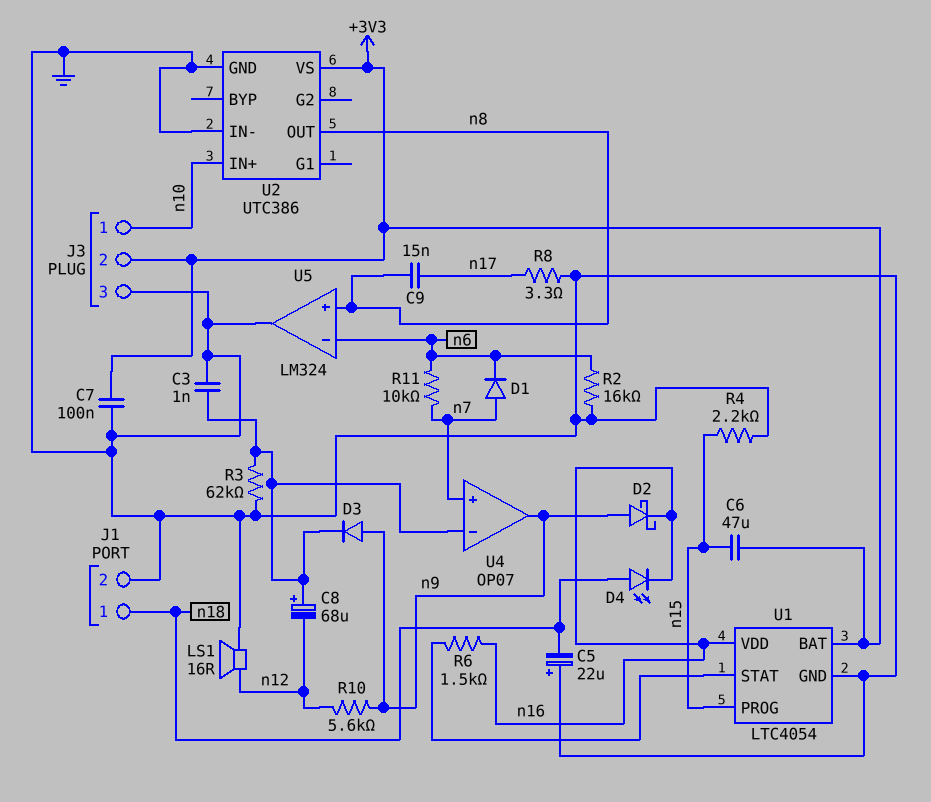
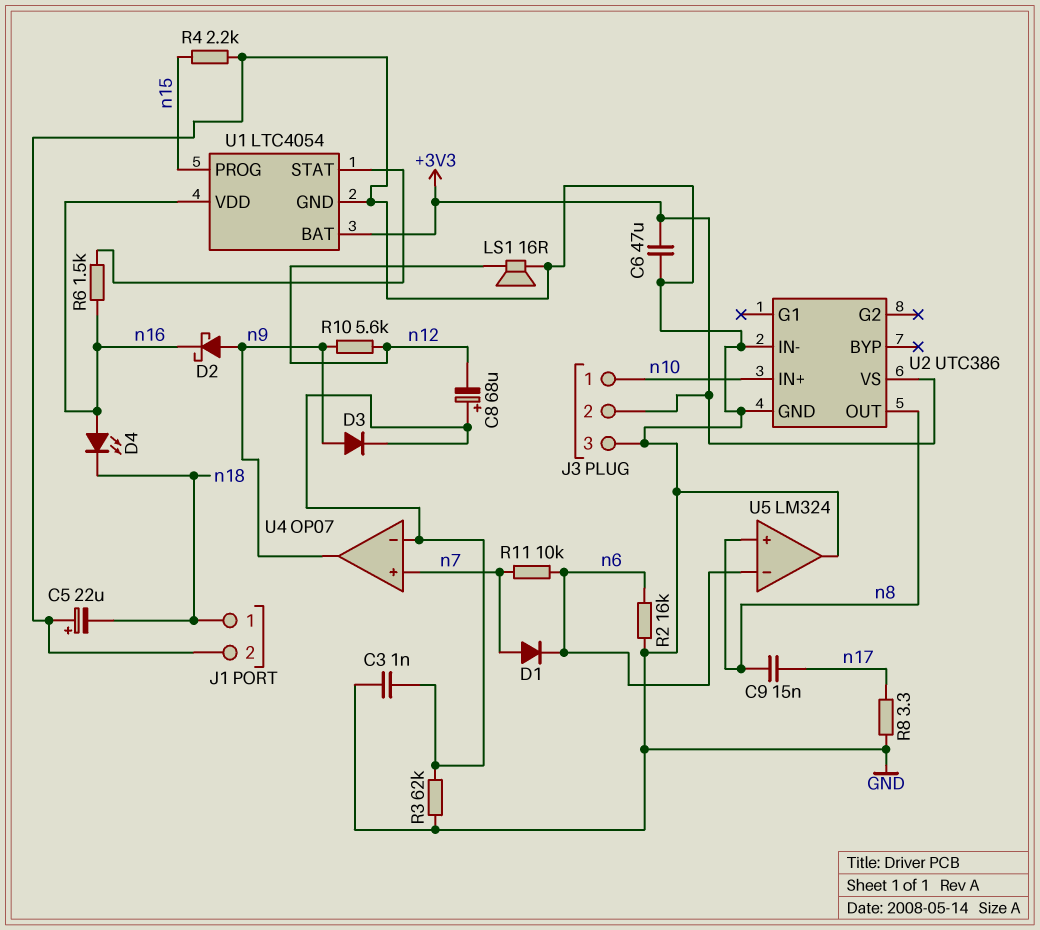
C6: 47uF (+3V3, n15) -> 47uF (+3V3, GND)
C7: 100nF (+3V3, GND) -> none
D4: LED (A n18, K n16) -> LED (A n16, K n18)

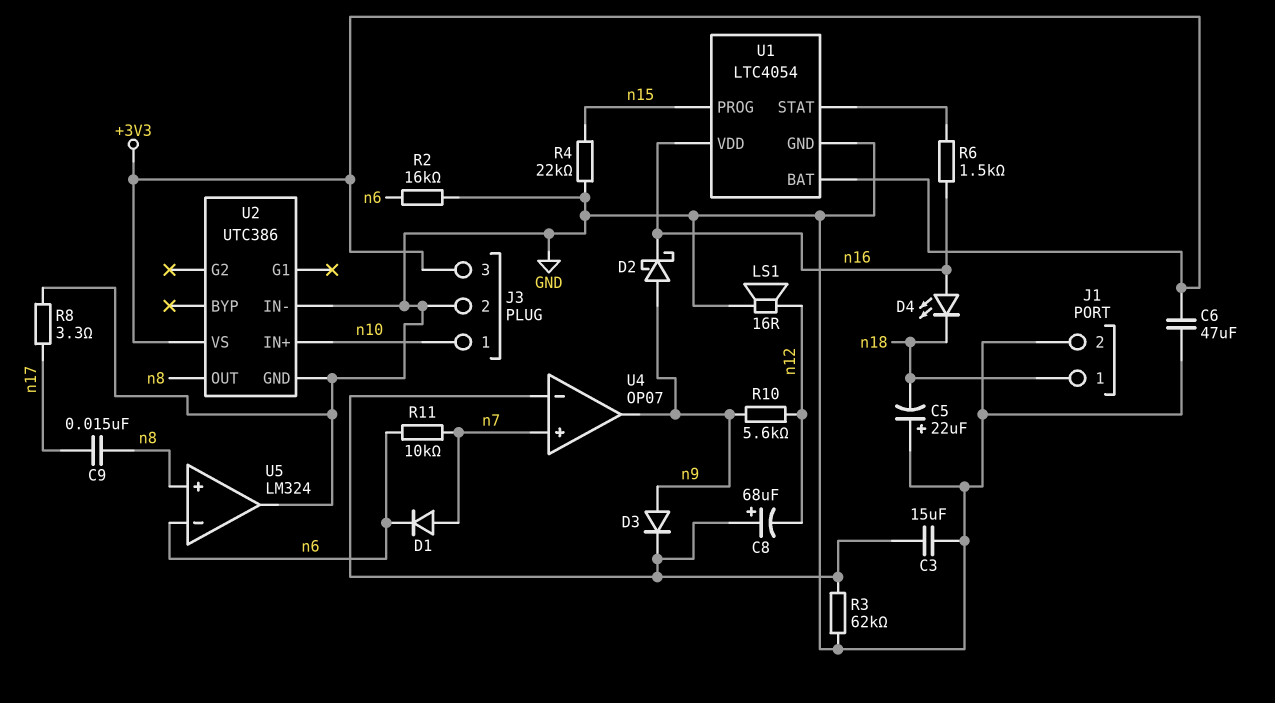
C3: 1nF (GND, U4/in-) -> 15uF (GND, U4/in-)
J3 pin 2: +3V3 -> GND
J3 pin 3: GND -> +3V3
R4: 2.2k (GND, n15) -> 22k (GND, n15)

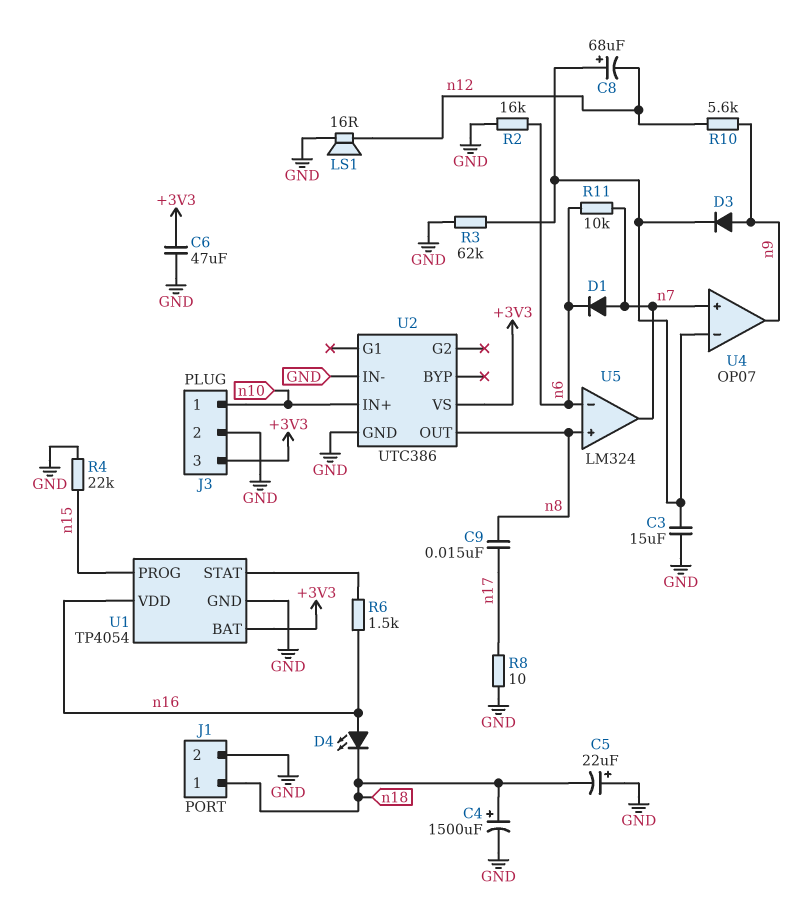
C4: none -> 1500uF (plus n18, minus GND)
D2: schottky (A n9, K n16) -> none
R8: 3.3 (GND, n17) -> 10 (GND, n17)
U1: LTC4054 -> TP4054
U5 pin out: GND -> n7

